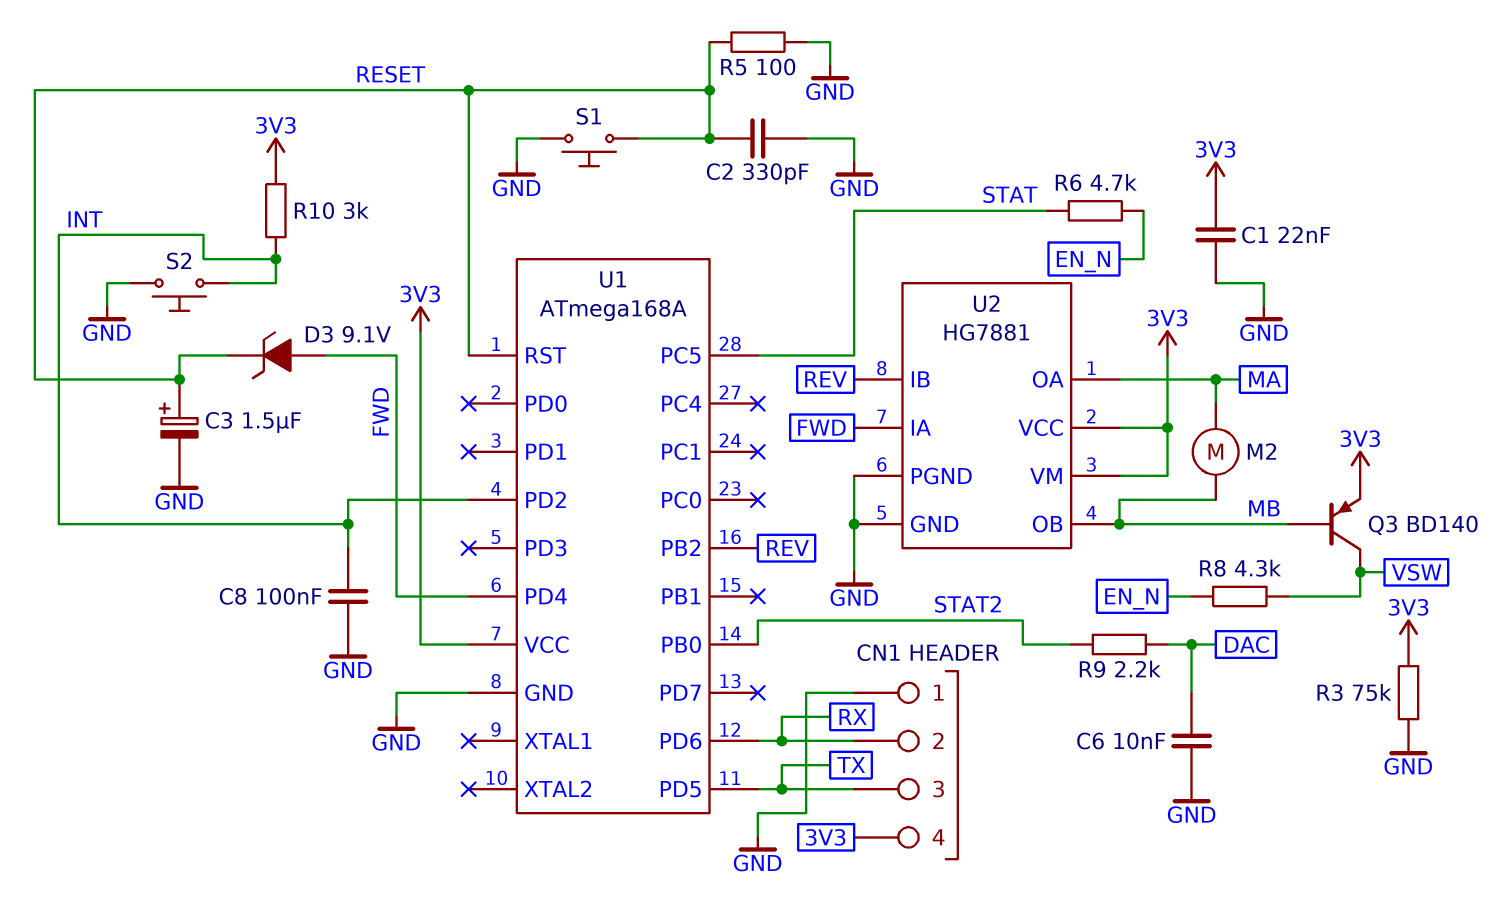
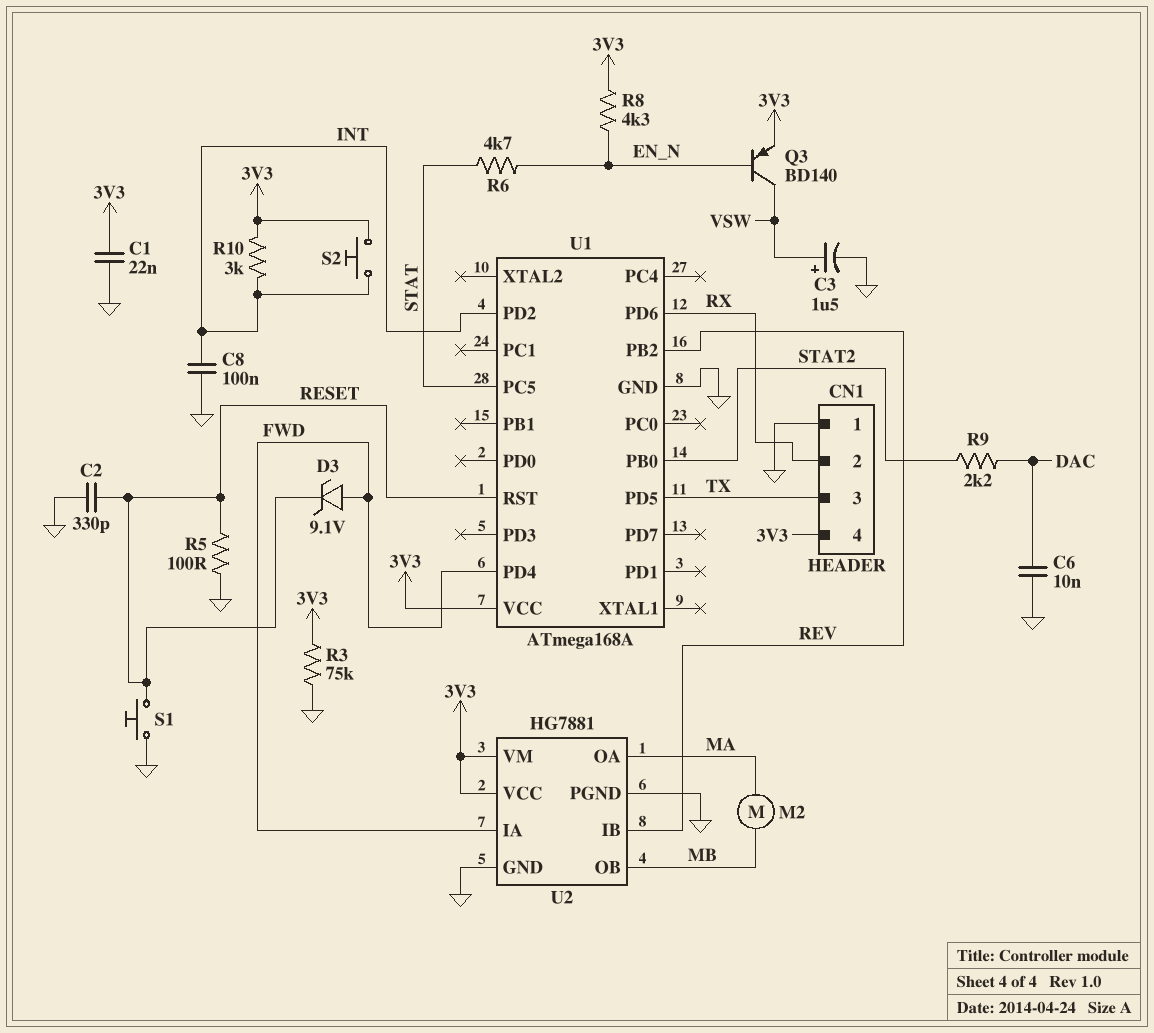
C3: 1.5uF (plus RESET, minus GND) -> 1.5uF (plus VSW, minus GND)
Q3: PNP BD140 (B MB, C VSW, E 3V3) -> PNP BD140 (B EN_N, C VSW, E 3V3)
R8: 4.3k (EN_N, VSW) -> 4.3k (3V3, EN_N)
S2: button (GND, INT) -> button (3V3, INT)

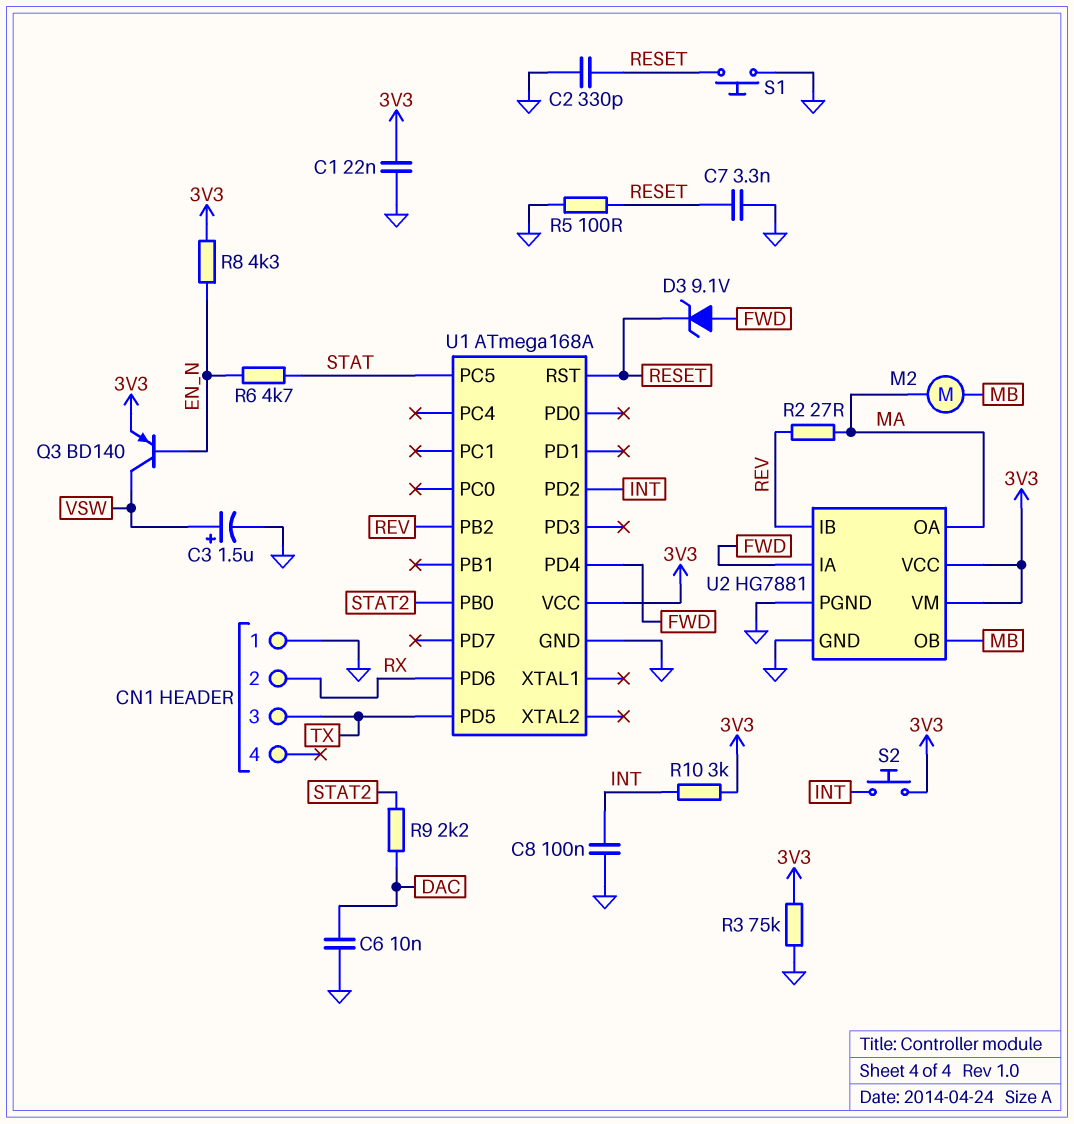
C7: none -> 3.3nF (GND, RESET)
CN1 pin 4: 3V3 -> none
R2: none -> 27 (MA, REV)

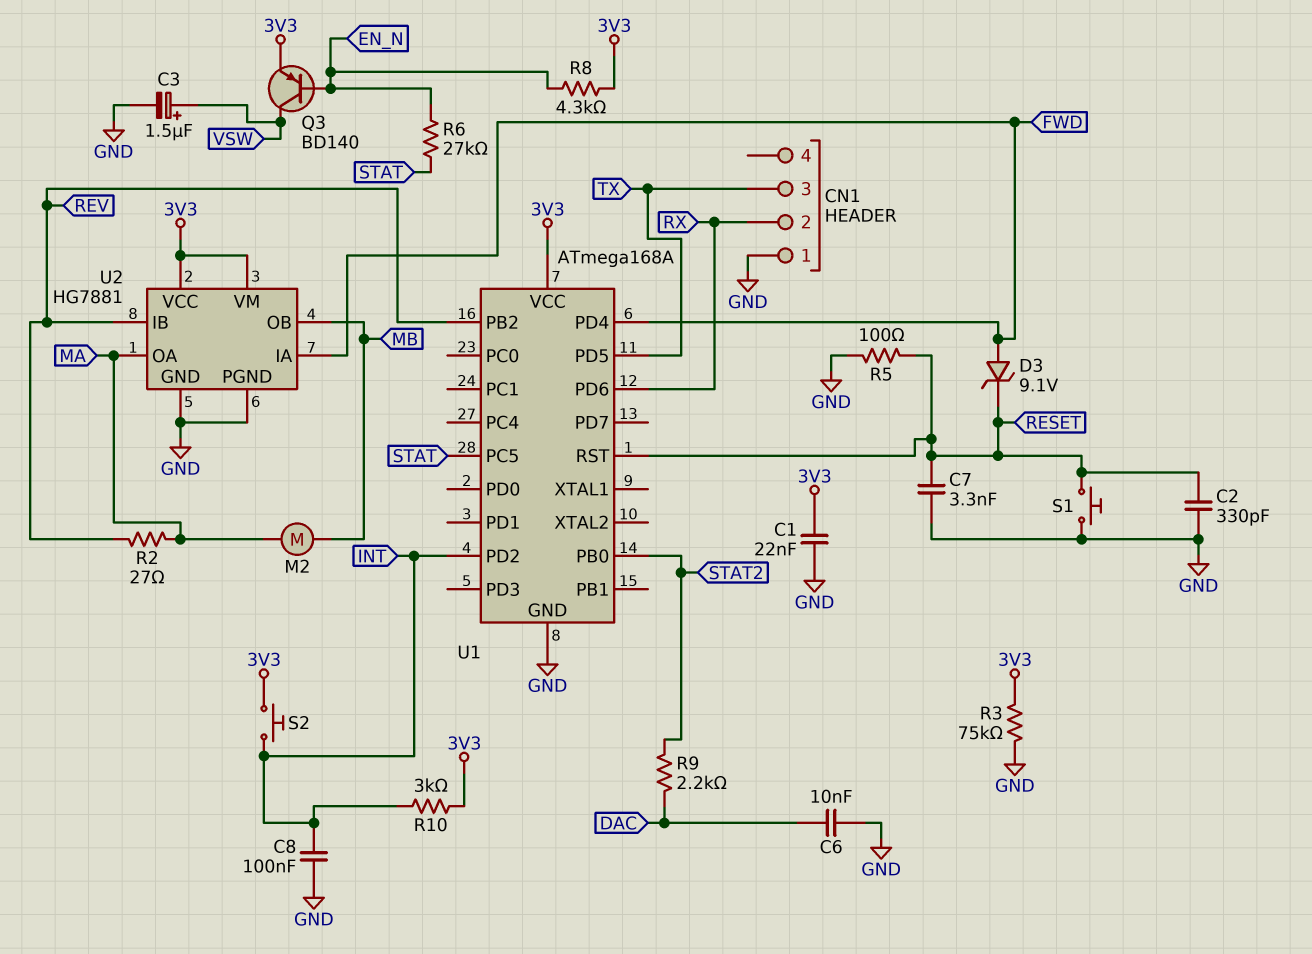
R6: 4.7k (EN_N, STAT) -> 27k (EN_N, STAT)

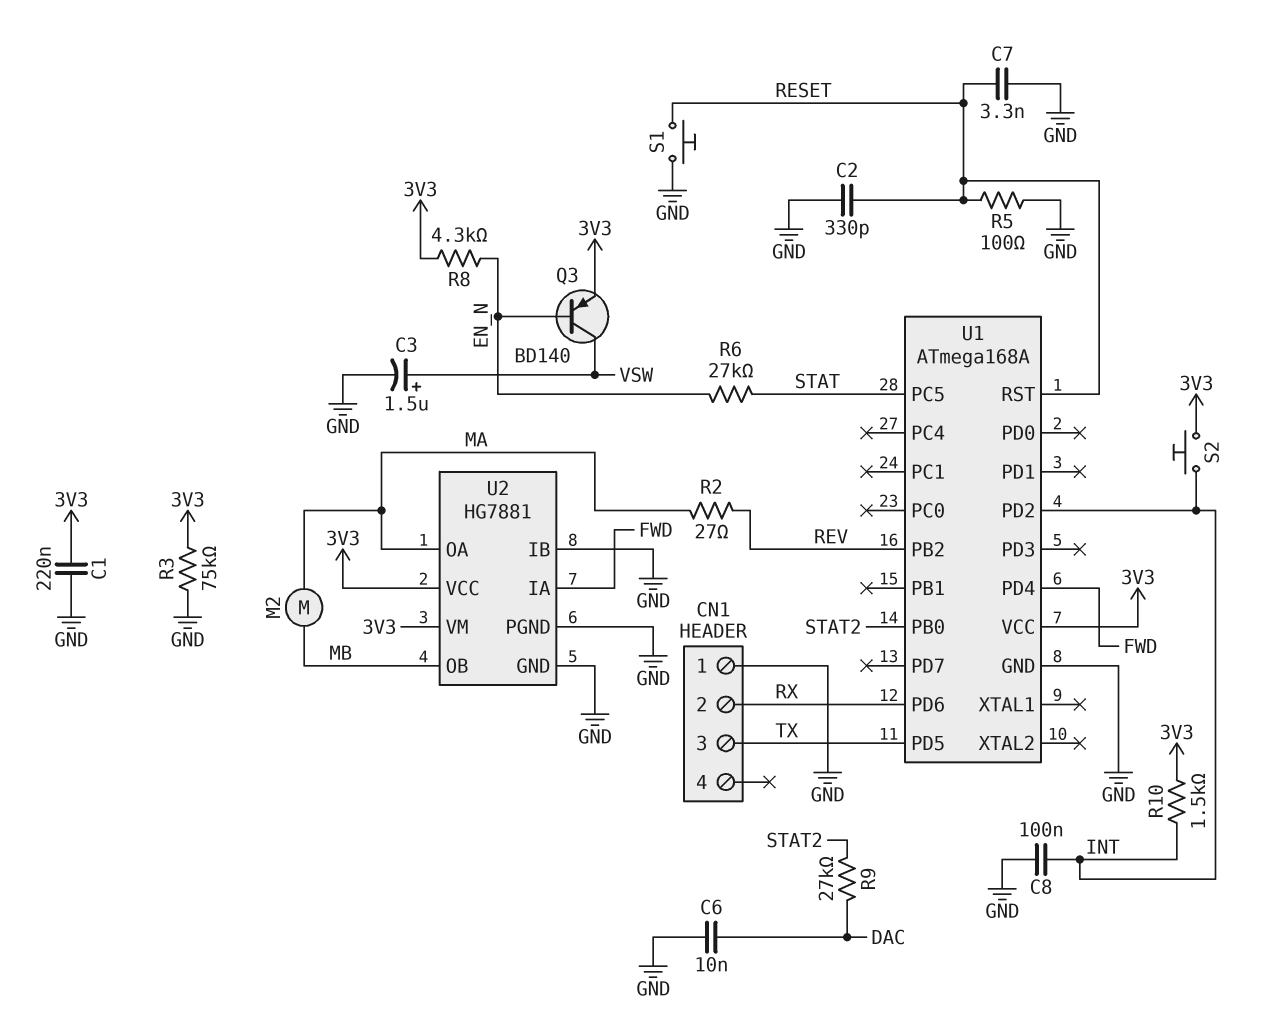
C1: 22nF (3V3, GND) -> 220nF (3V3, GND)
D3: zener 9.1V (A FWD, K RESET) -> none
R9: 2.2k (DAC, STAT2) -> 27k (DAC, STAT2)
R10: 3k (3V3, INT) -> 1.5k (3V3, INT)
U2 pin IB: REV -> GND

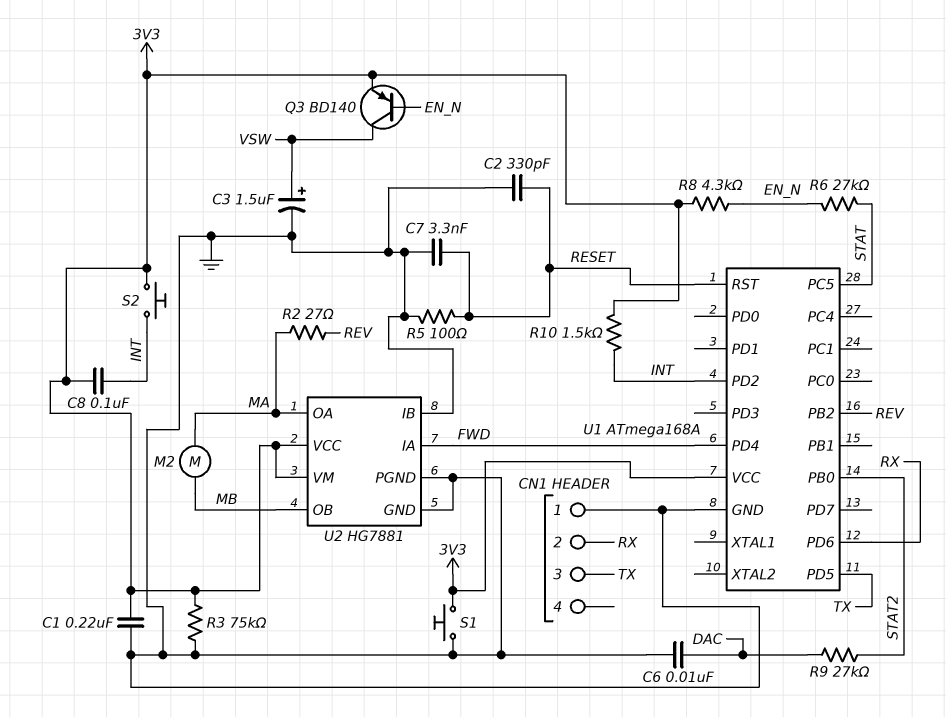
C8: 100nF (GND, INT) -> 100nF (3V3, INT)
S1: button (GND, RESET) -> button (3V3, GND)

